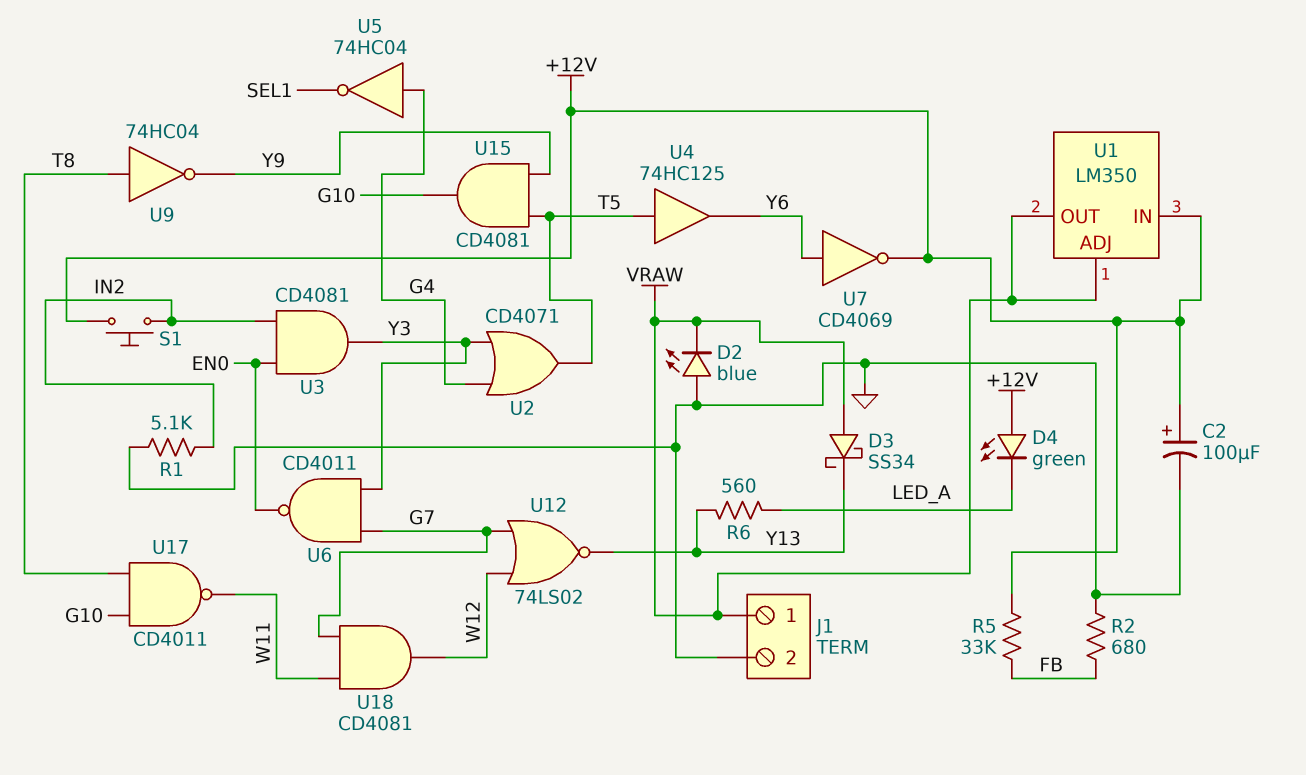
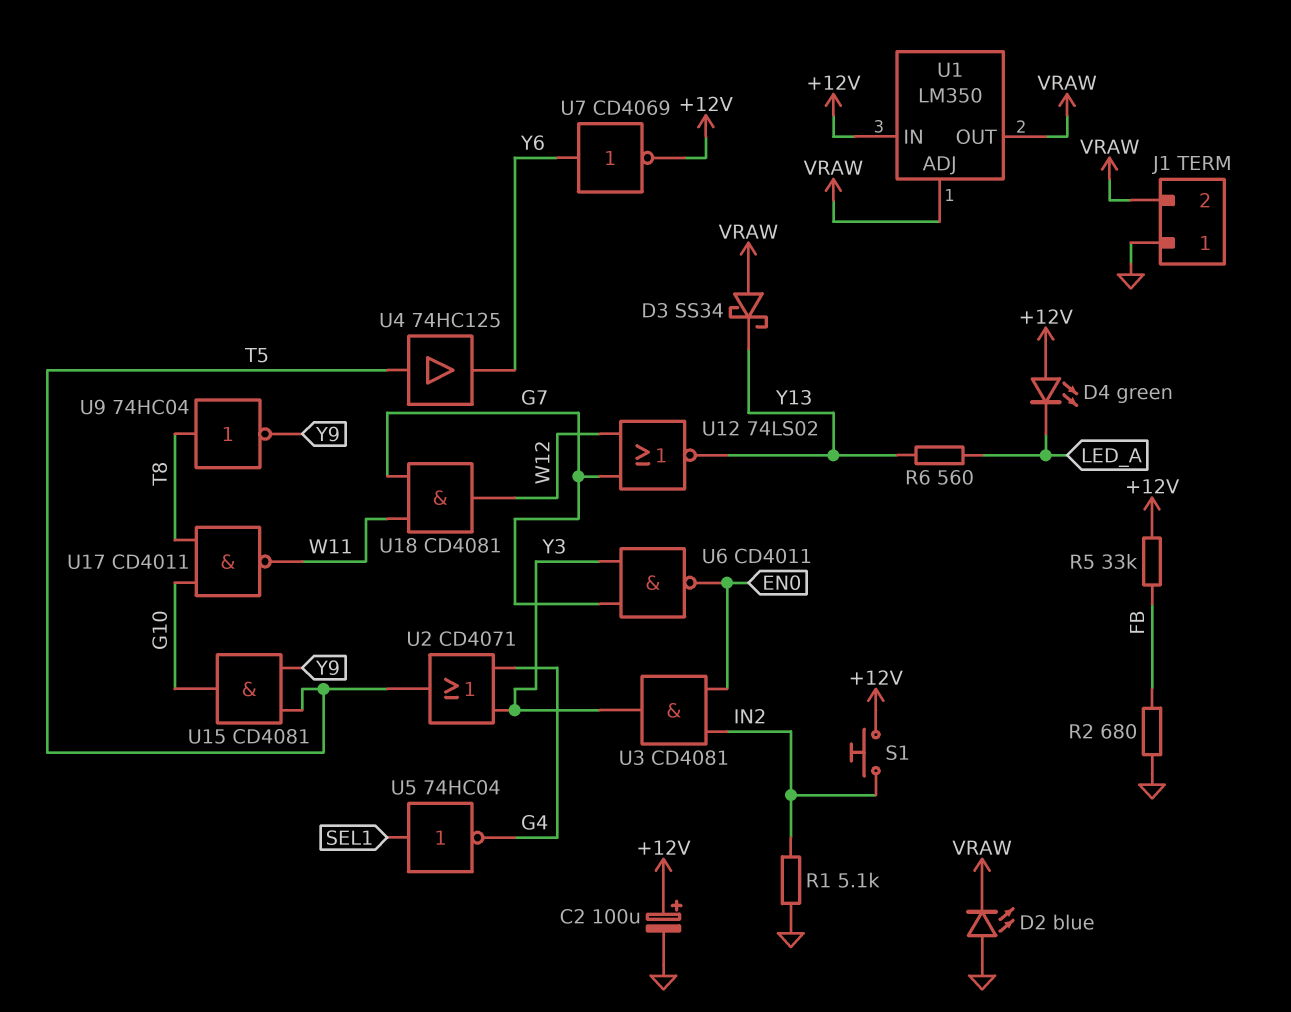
J1 pin 1: VRAW -> GND
J1 pin 2: GND -> VRAW
U5: NOT 74HC04 (in G4, out SEL1) -> NOT 74HC04 (in SEL1, out G4)

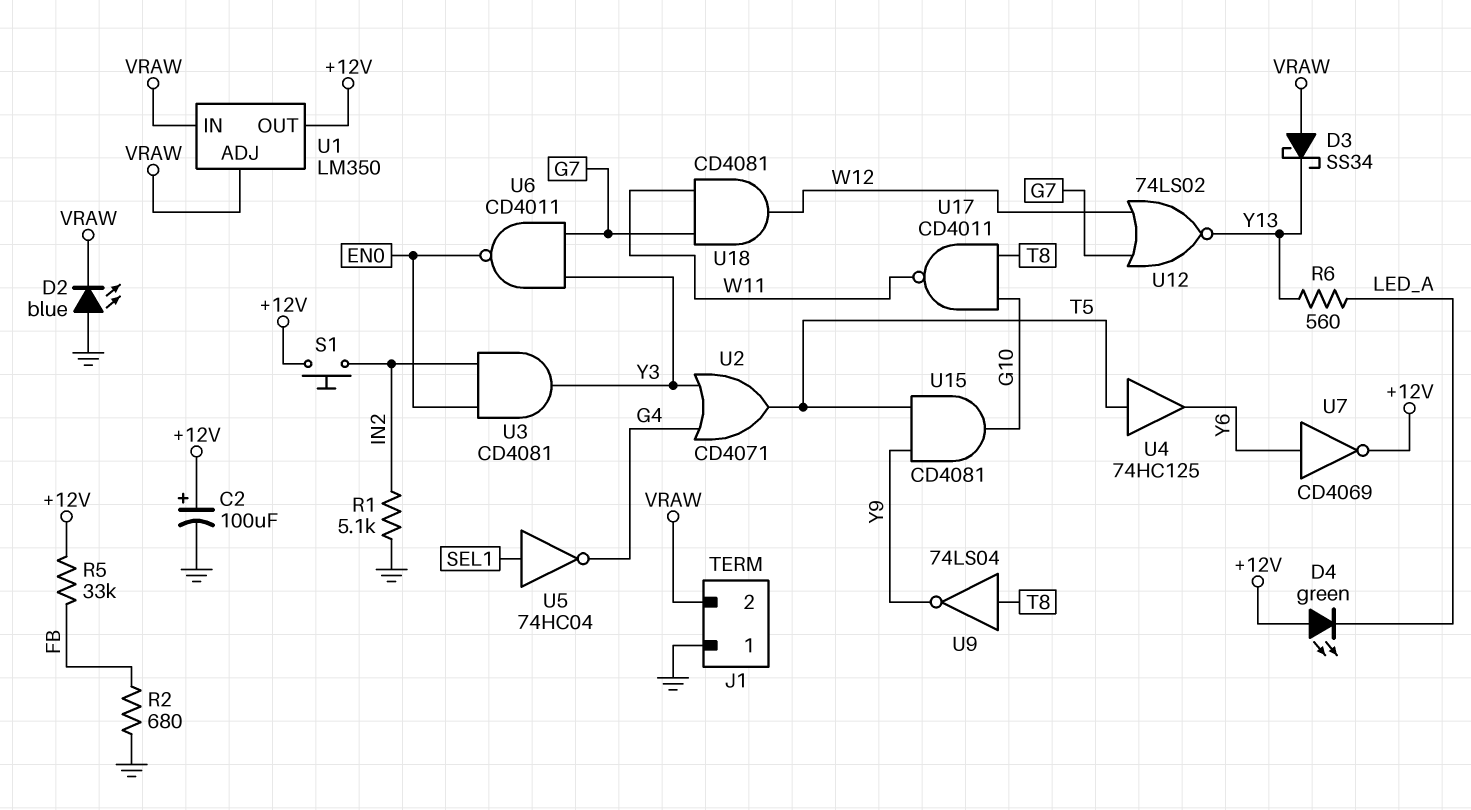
U1 pin IN: +12V -> VRAW
U1 pin OUT: VRAW -> +12V
U9: NOT 74HC04 (in T8, out Y9) -> NOT 74LS04 (in T8, out Y9)

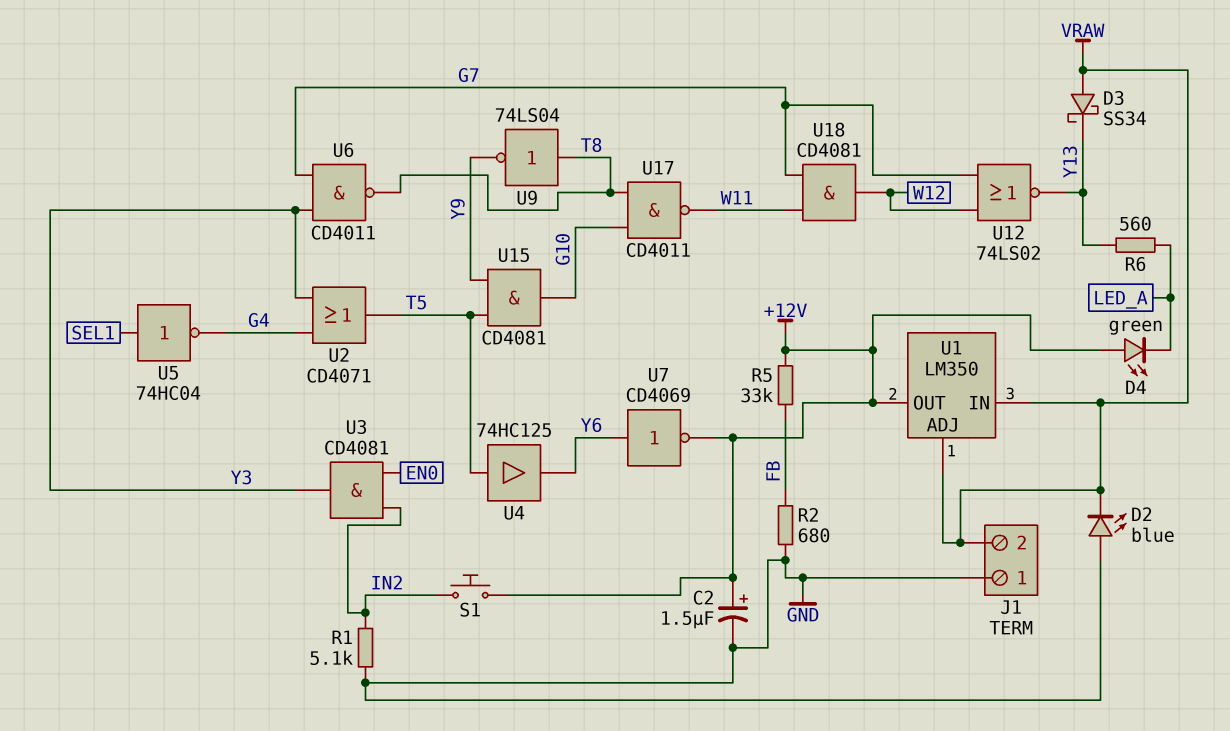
C2: 100uF (plus +12V, minus GND) -> 1.5uF (plus +12V, minus GND)
U6: NAND CD4011 (in G7, in Y3, out EN0) -> NAND CD4011 (in G7, in Y3, out T8)

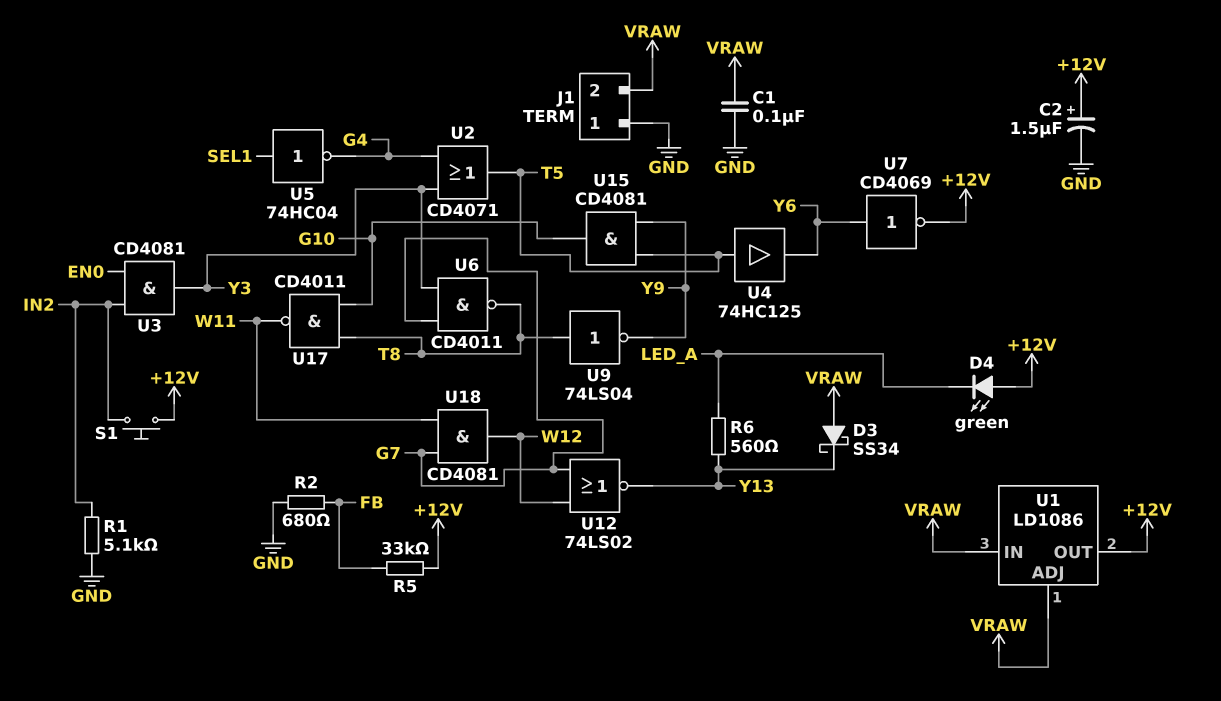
C1: none -> 100nF (GND, VRAW)
D2: LED blue (A GND, K VRAW) -> none
U1: LM350 -> LD1086

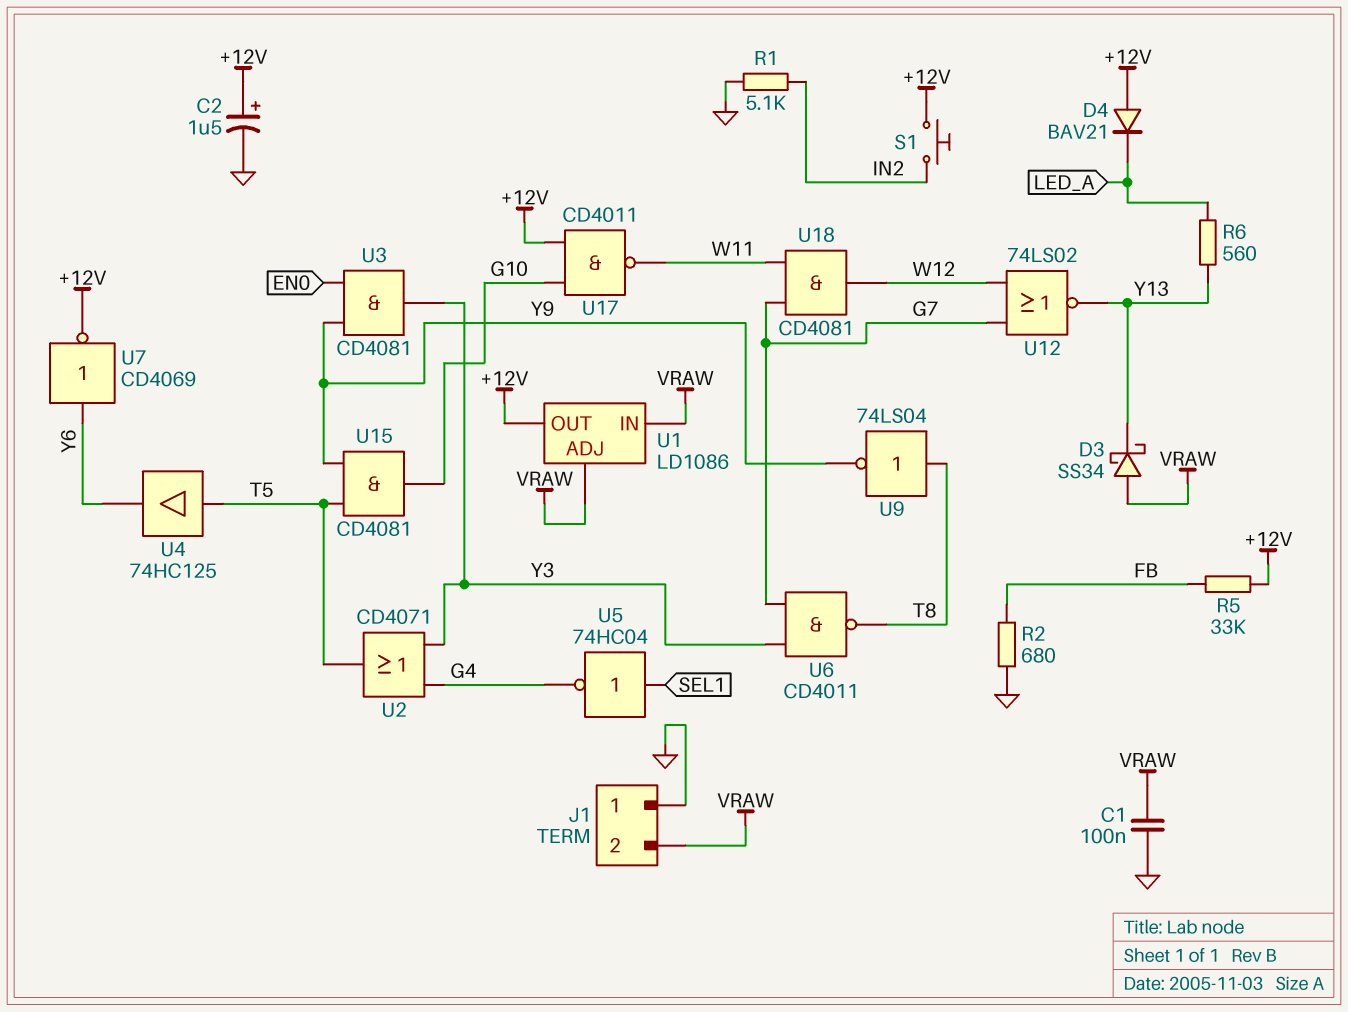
D4: LED green (A +12V, K LED_A) -> diode BAV21 (A +12V, K LED_A)
U3: AND CD4081 (in EN0, in IN2, out Y3) -> AND CD4081 (in EN0, in Y9, out Y3)
U17: NAND CD4011 (in G10, in T8, out W11) -> NAND CD4011 (in +12V, in G10, out W11)

